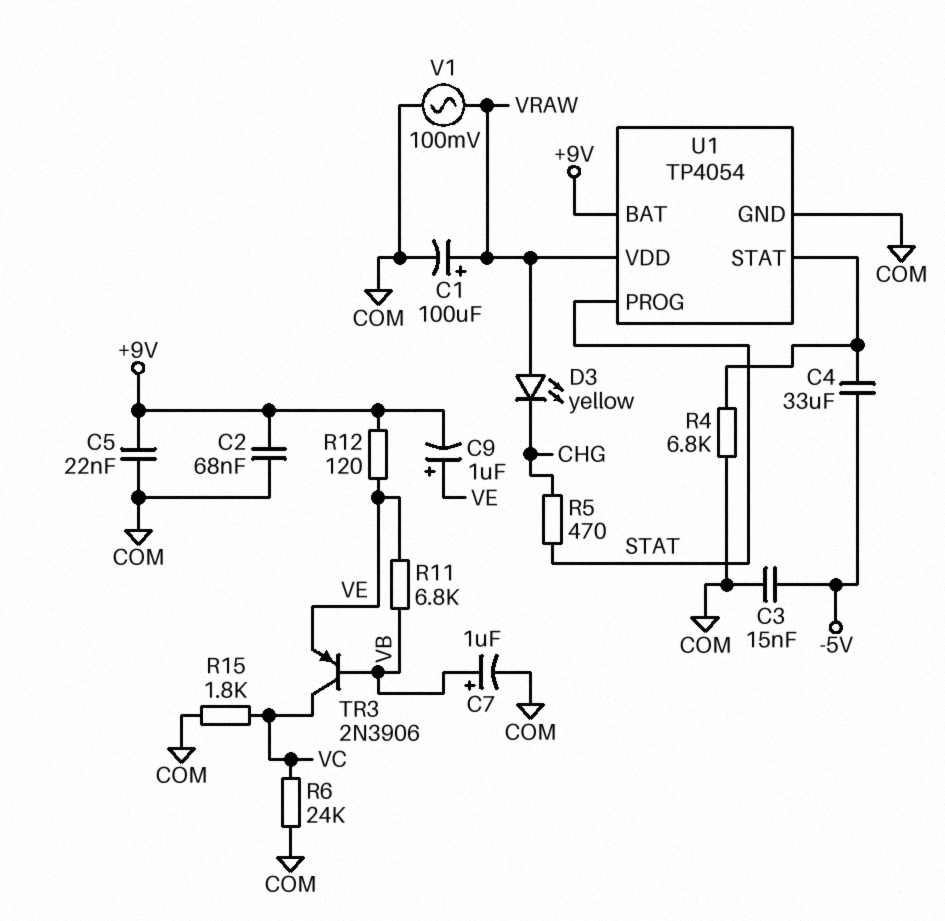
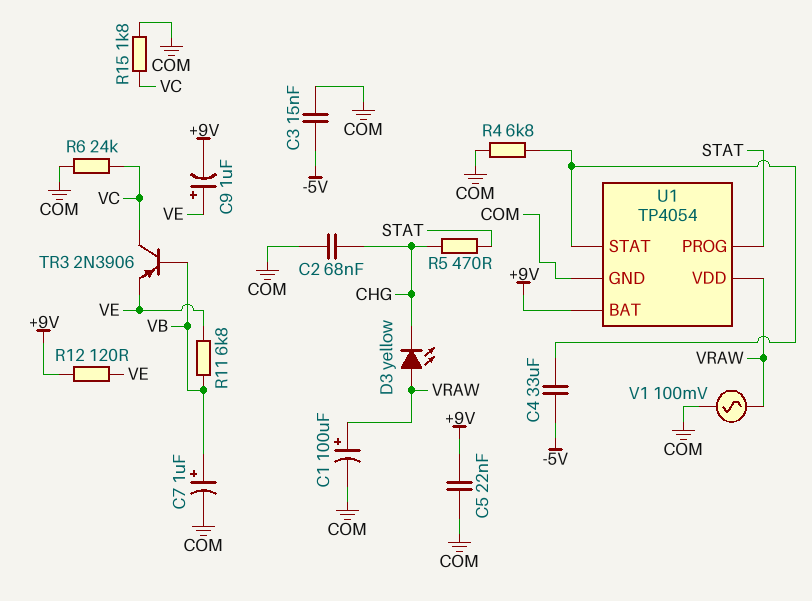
C2: 68nF (+9V, COM) -> 68nF (CHG, COM)

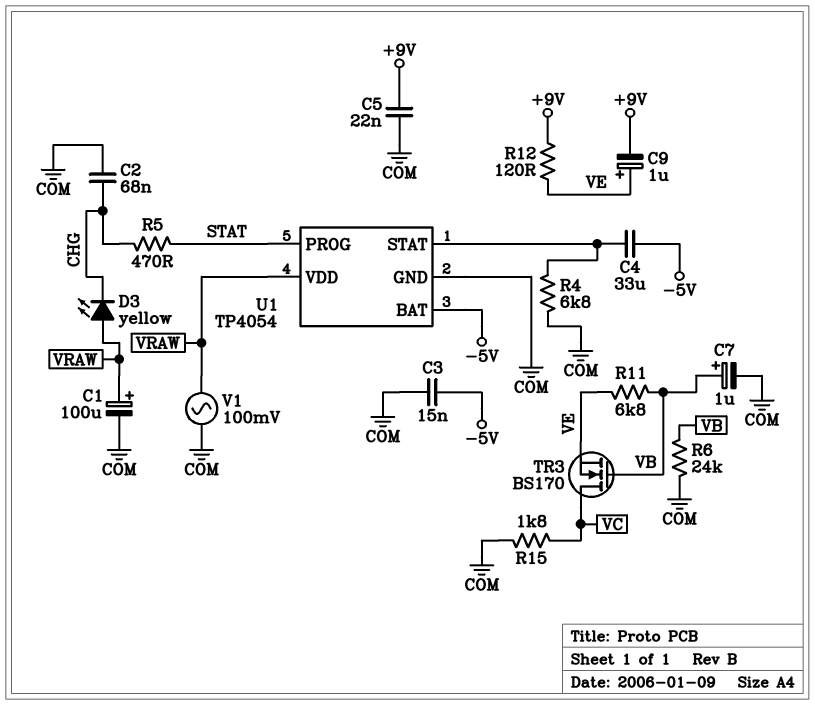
R6: 24k (COM, VC) -> 24k (COM, VB)
TR3: PNP 2N3906 (B VB, C VC, E VE) -> NMOS BS170 (G VB, D VC, S VE)
U1 pin BAT: +9V -> -5V

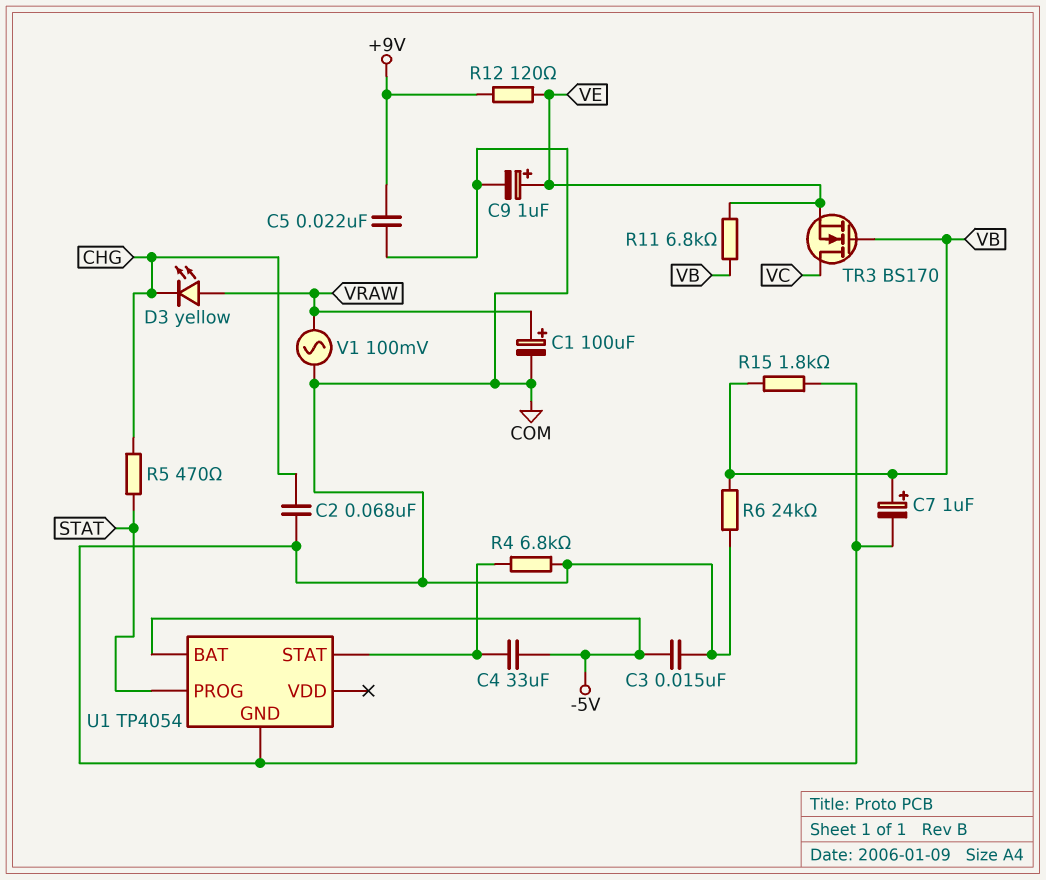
C9: 1uF (plus VE, minus +9V) -> 1uF (plus VE, minus COM)
R15: 1.8k (COM, VC) -> 1.8k (COM, VB)
U1 pin VDD: VRAW -> none

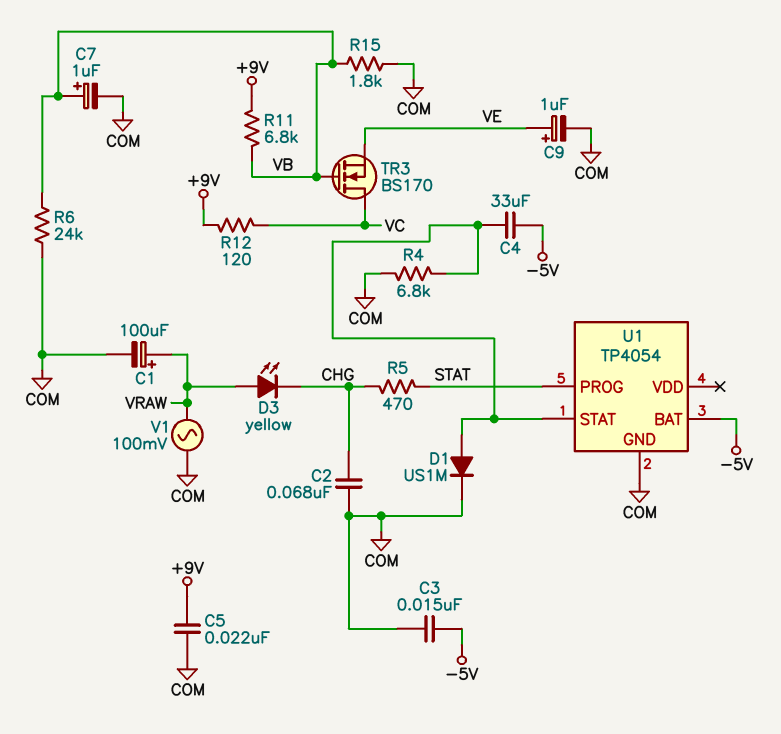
D1: none -> diode US1M (A U1/STAT, K COM)
R11: 6.8k (VB, VE) -> 6.8k (+9V, VB)
R12: 120 (+9V, VE) -> 120 (+9V, VC)

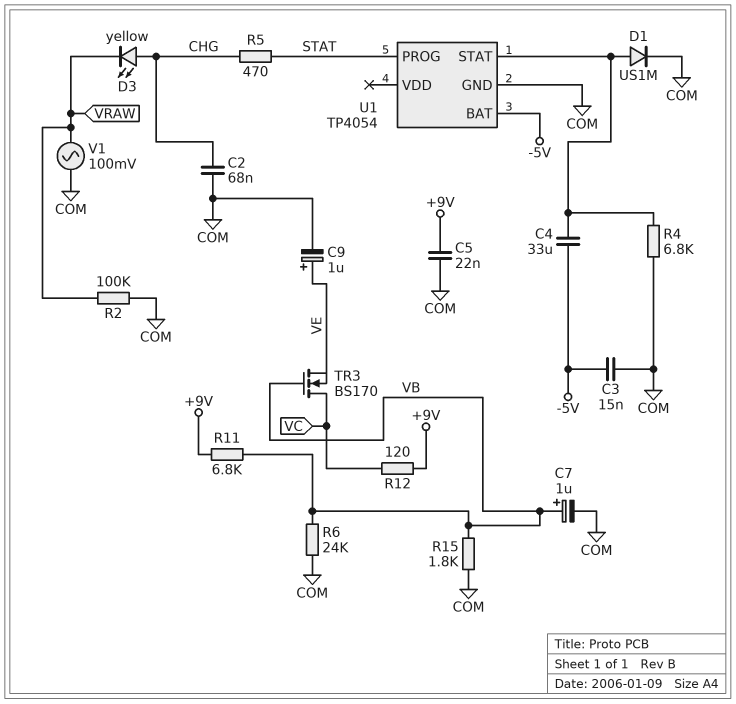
C1: 100uF (plus VRAW, minus COM) -> none
D3: LED yellow (A VRAW, K CHG) -> LED yellow (A CHG, K VRAW)
R2: none -> 100k (COM, VRAW)

